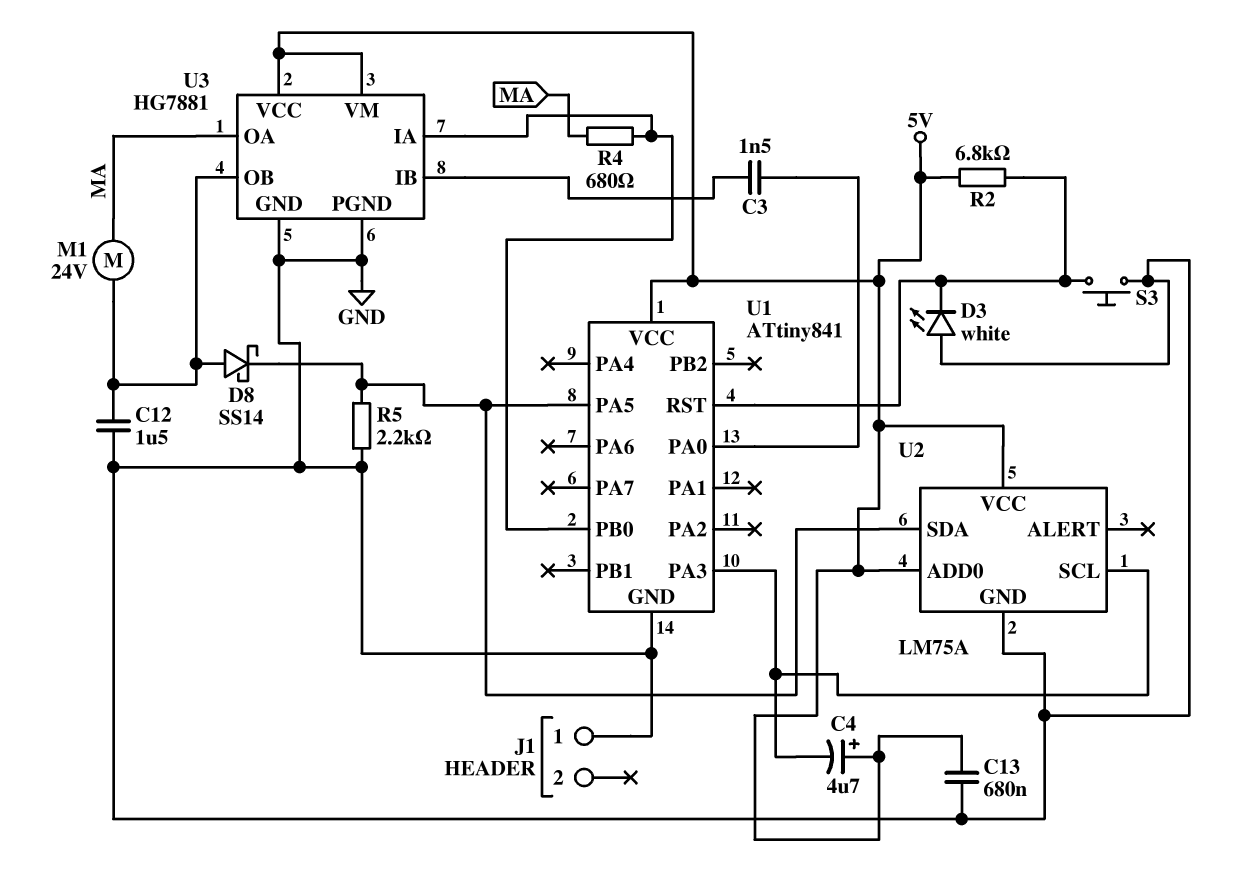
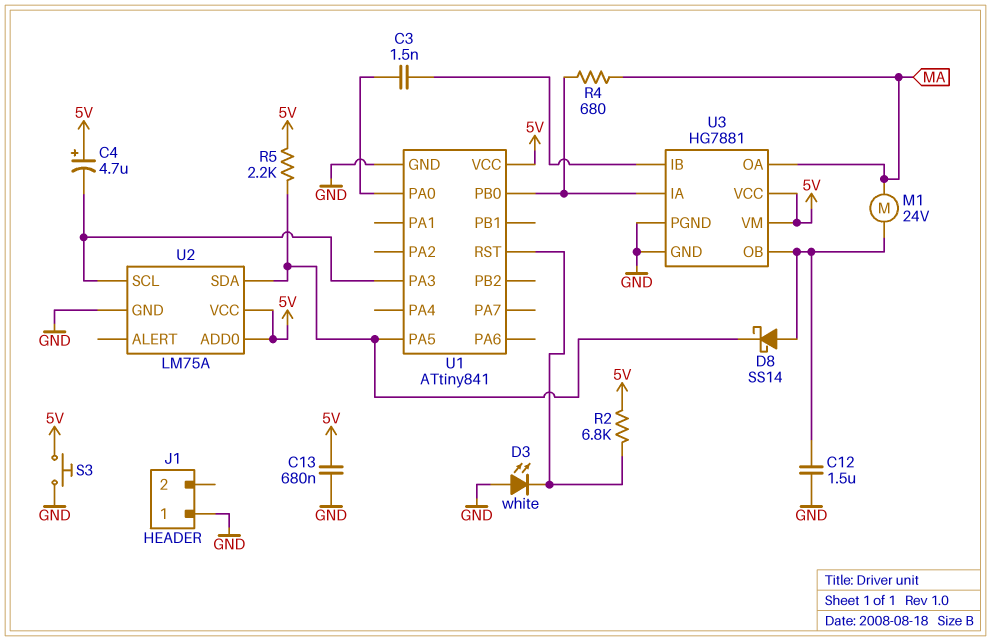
R5: 2.2k (GND, U1/PA5) -> 2.2k (5V, U1/PA5)
S3: button (GND, U1/RST) -> button (5V, GND)

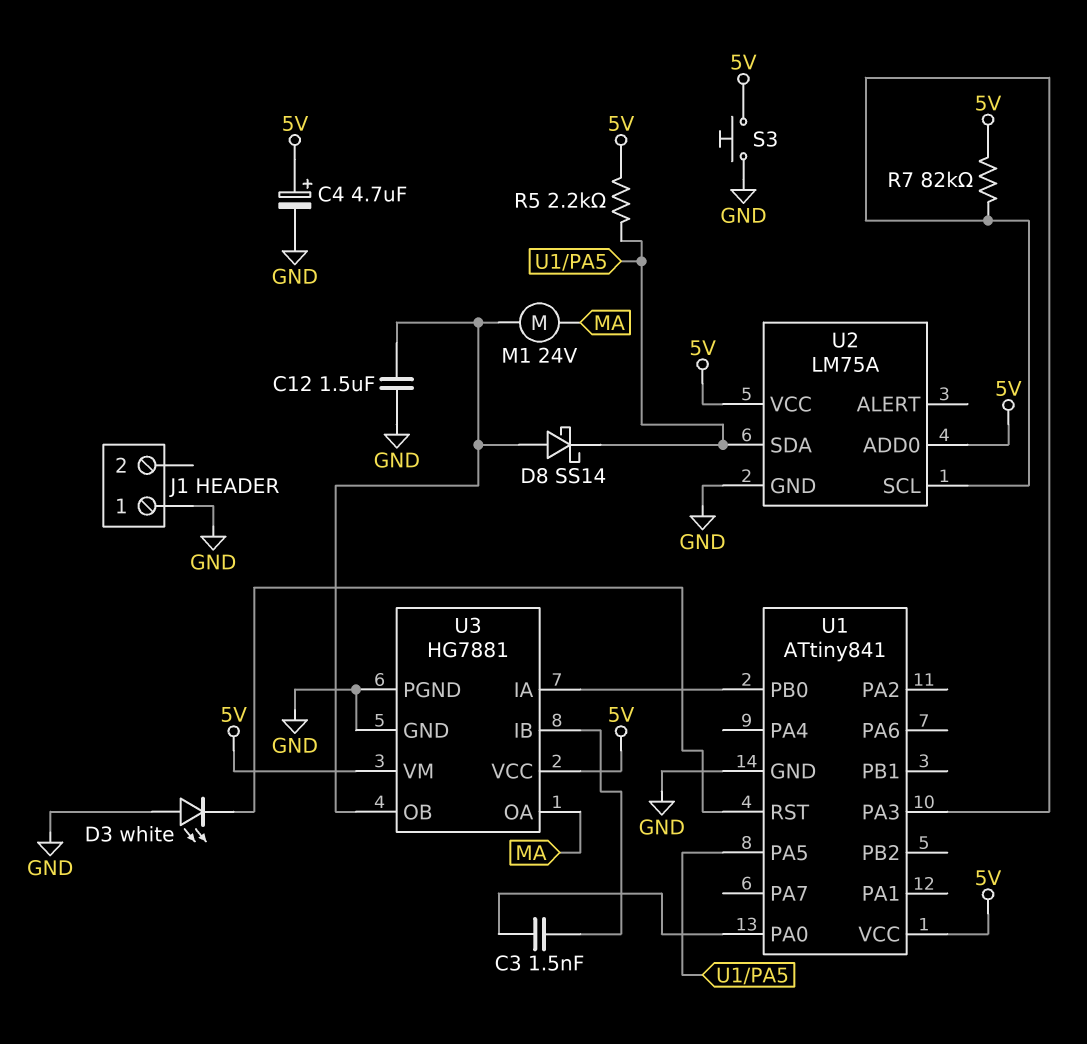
C4: 4.7uF (plus 5V, minus U1/PA3) -> 4.7uF (plus 5V, minus GND)
C13: 680nF (5V, GND) -> none
R2: 6.8k (5V, U1/RST) -> none
R4: 680 (MA, U1/PB0) -> none
R7: none -> 82k (5V, U1/PA3)

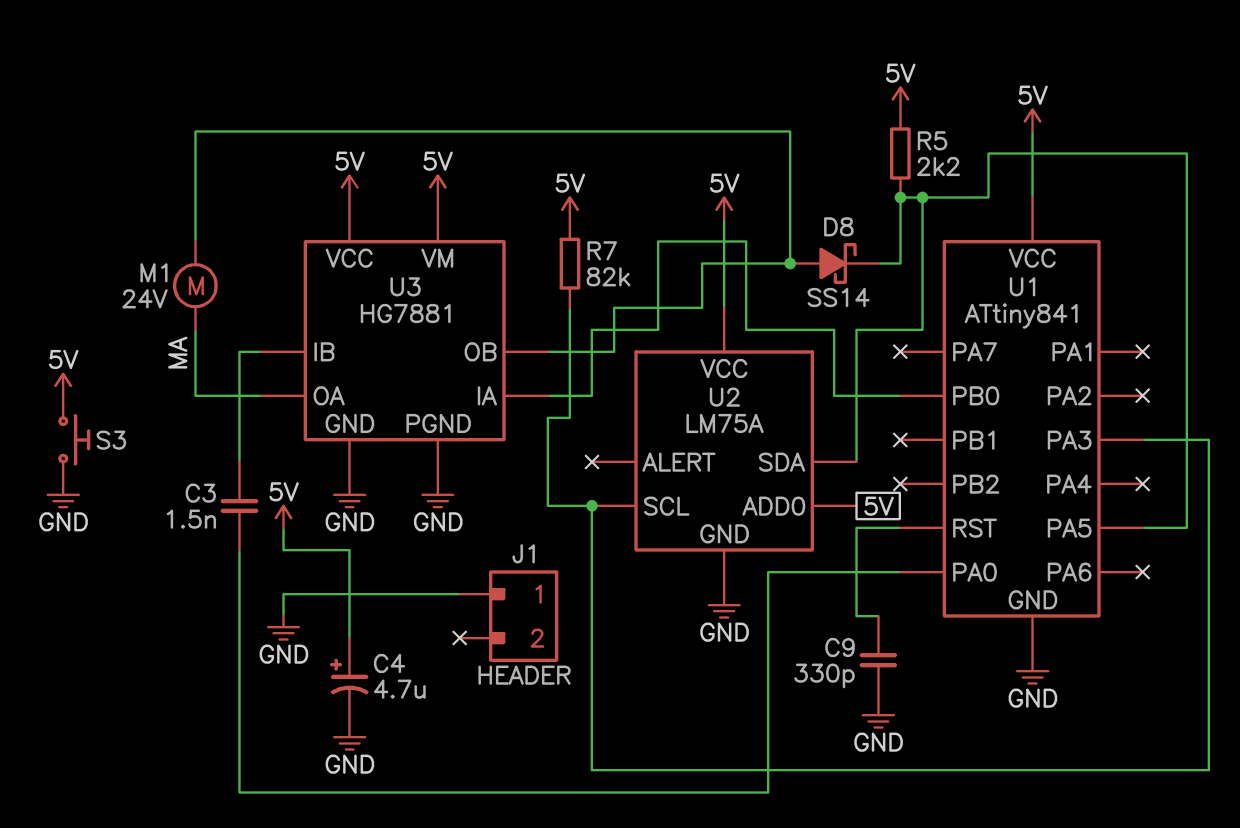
C9: none -> 330pF (GND, U1/RST)
C12: 1.5uF (GND, U3/OB) -> none
D3: LED white (A GND, K U1/RST) -> none

